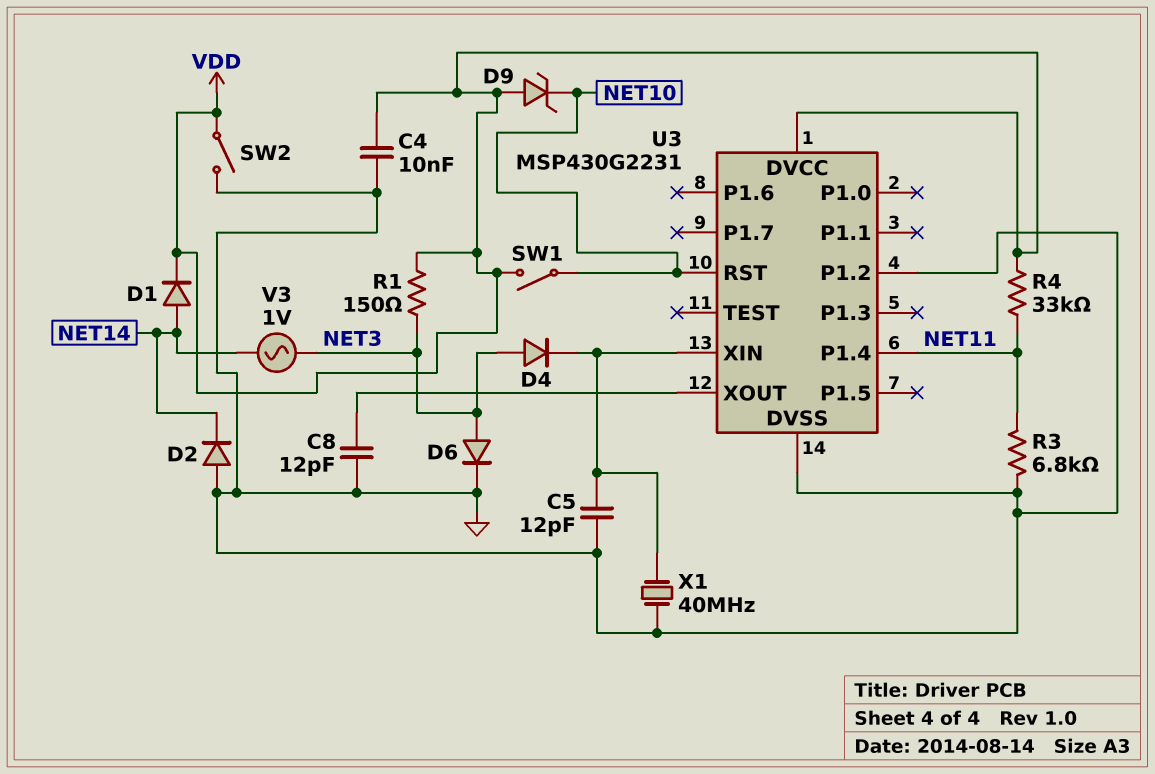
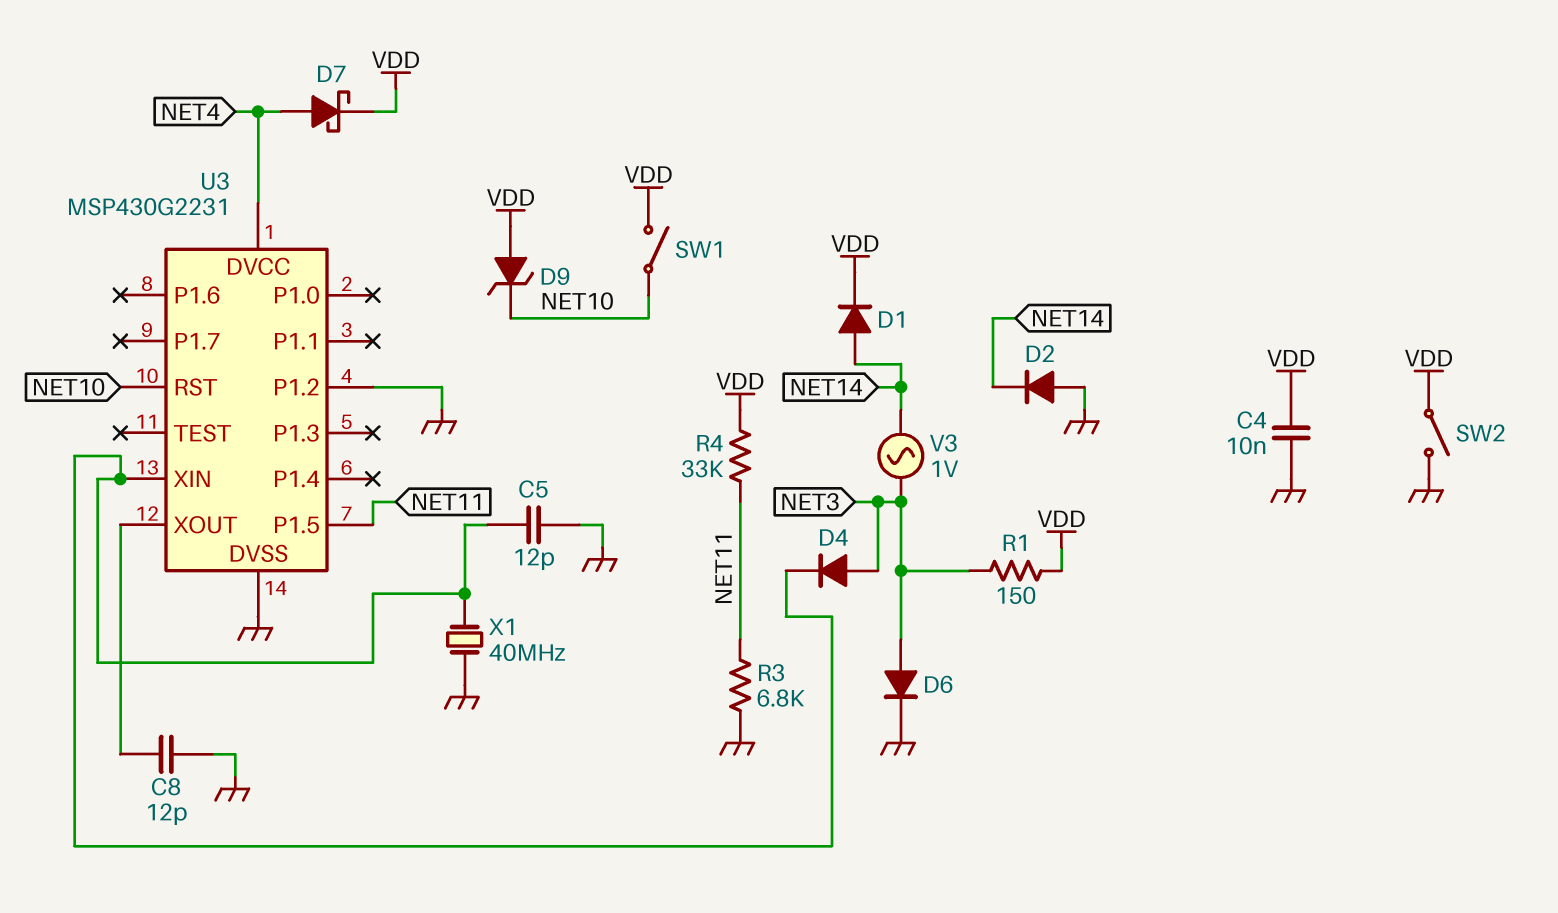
D7: none -> schottky (A NET4, K VDD)
U3 pin DVCC: VDD -> NET4
U3 pin P1.4: NET11 -> none
U3 pin P1.5: none -> NET11

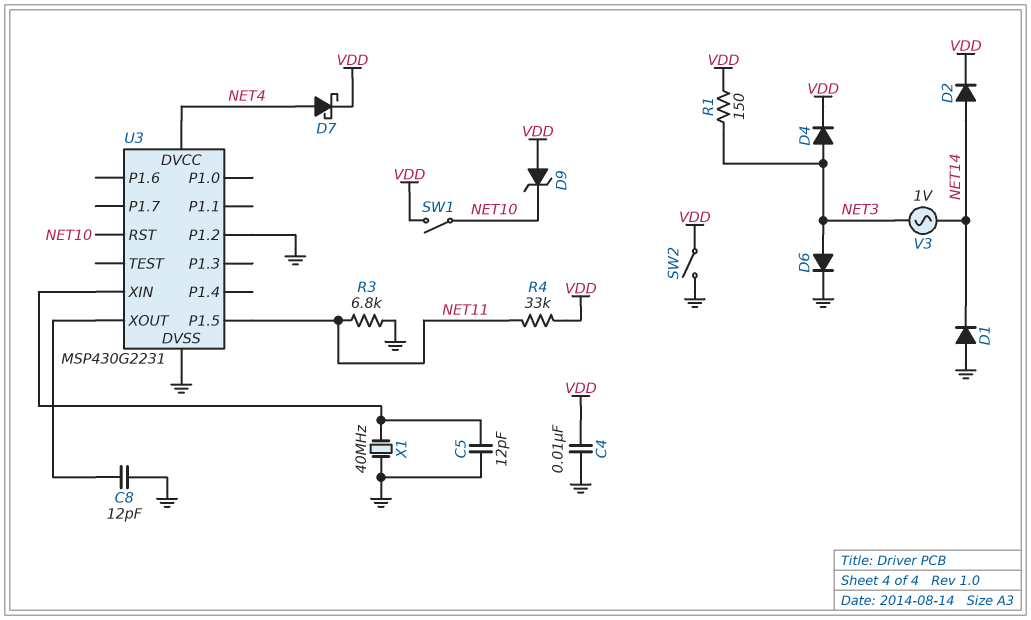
D1: diode (A NET14, K VDD) -> diode (A GND, K NET14)
D2: diode (A GND, K NET14) -> diode (A NET14, K VDD)
D4: diode (A NET3, K U3/XIN) -> diode (A NET3, K VDD)

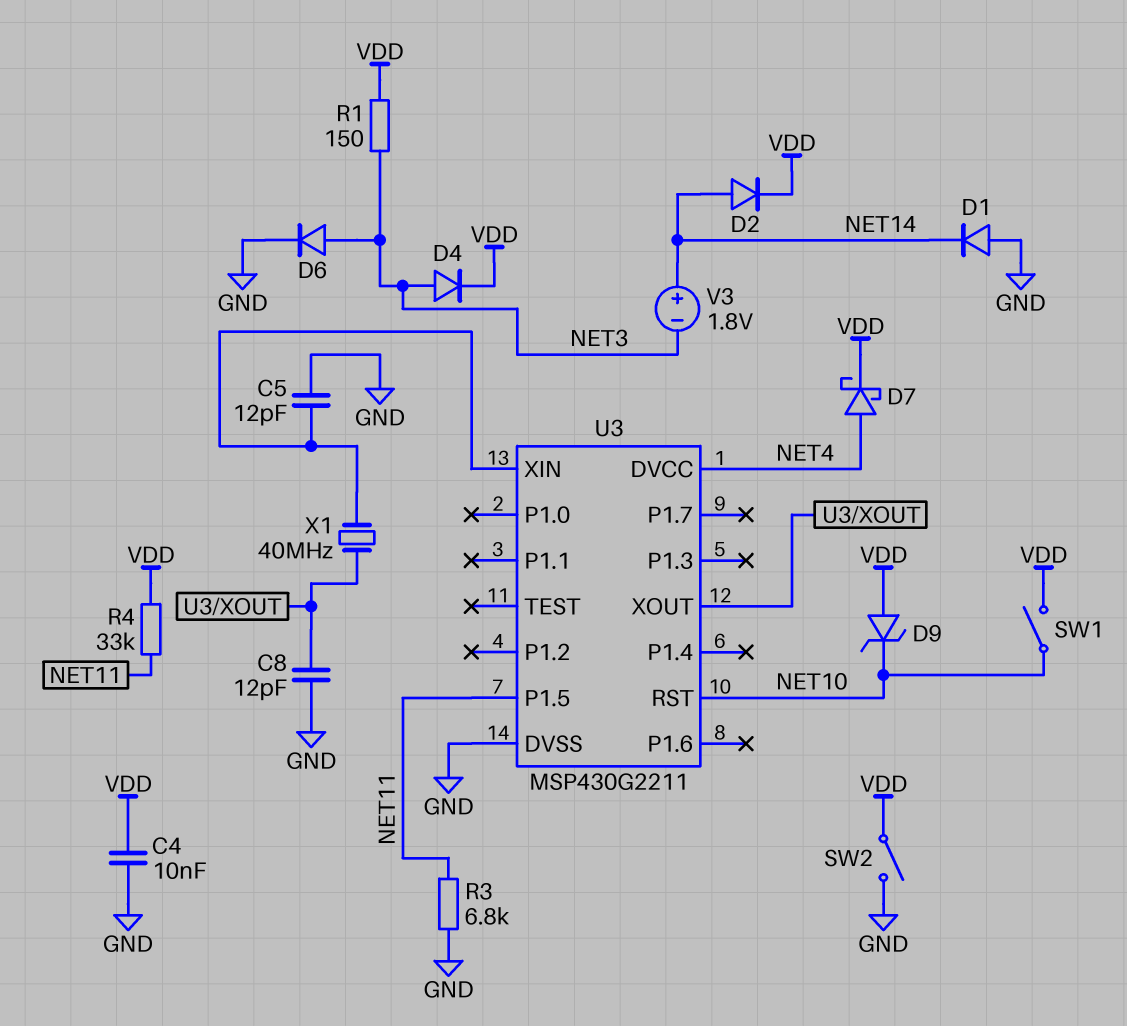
U3: MSP430G2231 -> MSP430G2211
U3 pin P1.2: GND -> none
V3: AC 1V (NET3, NET14) -> 1.8V (plus NET14, minus NET3)
X1: 40MHz (GND, U3/XIN) -> 40MHz (U3/XIN, U3/XOUT)

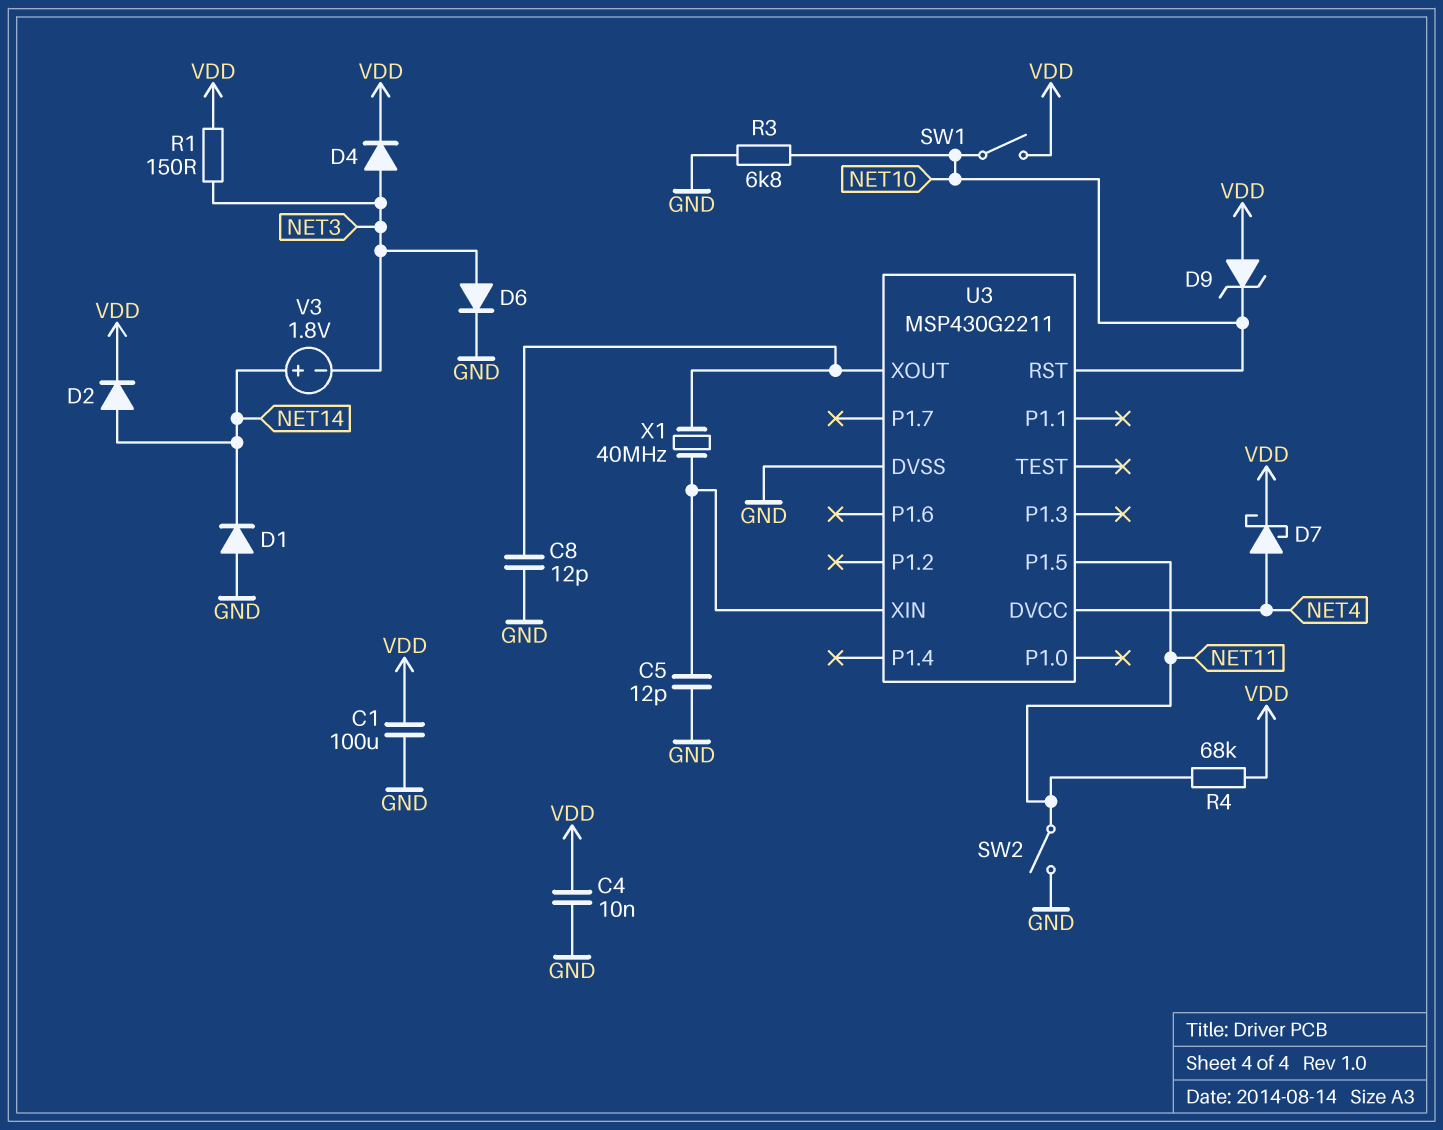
C1: none -> 100uF (GND, VDD)
R3: 6.8k (GND, NET11) -> 6.8k (GND, NET10)
R4: 33k (NET11, VDD) -> 68k (NET11, VDD)
SW2: switch (GND, VDD) -> switch (GND, NET11)

